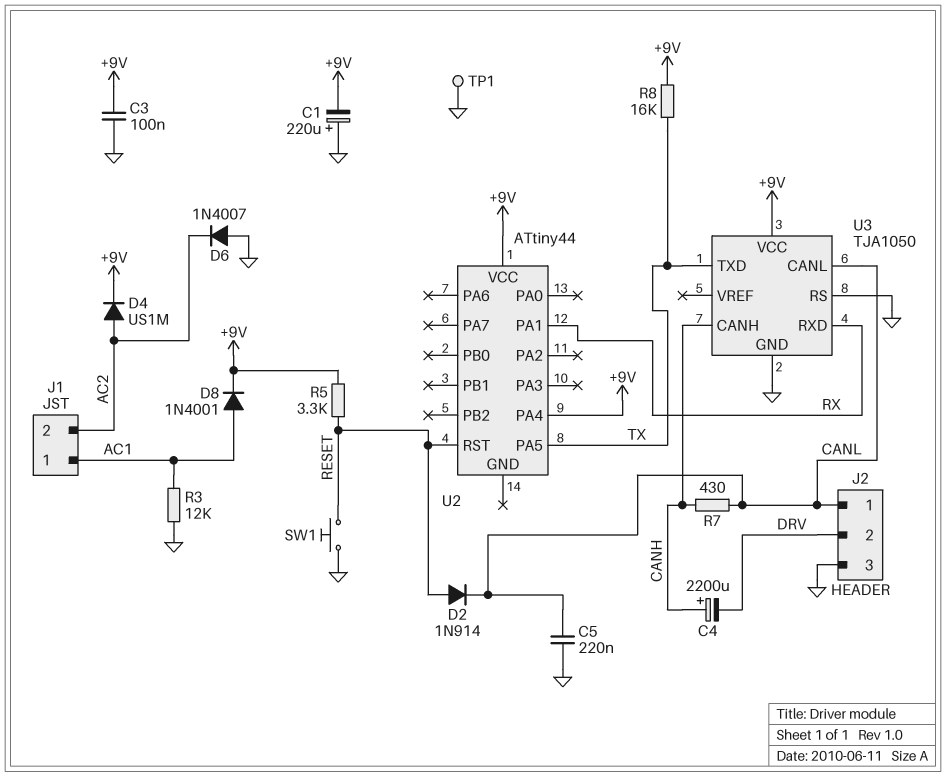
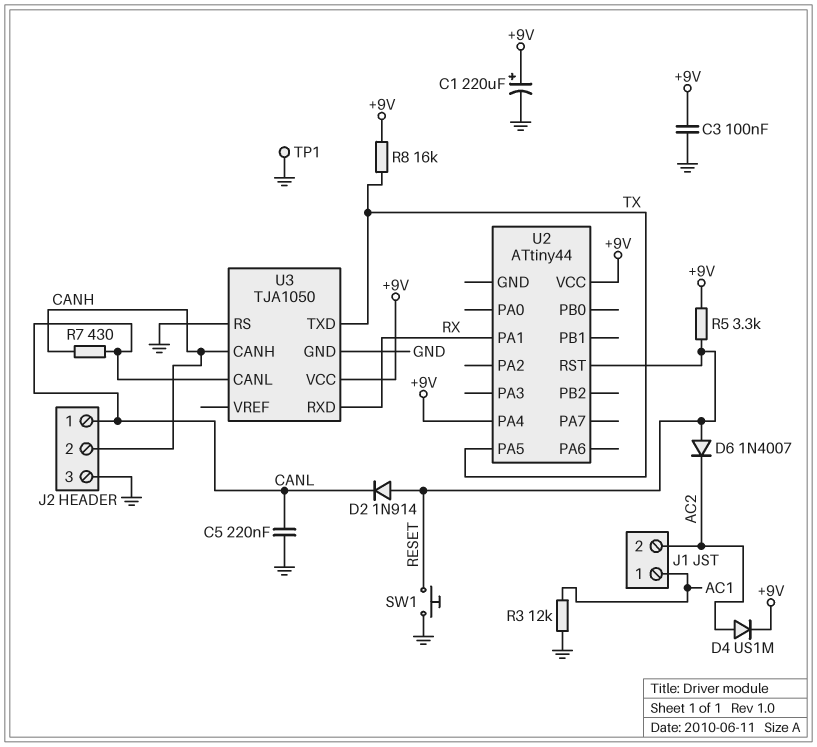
C1: 220uF (plus GND, minus +9V) -> 220uF (plus +9V, minus GND)
C4: 2200uF (plus CANH, minus DRV) -> none
D6: diode 1N4007 (A GND, K AC2) -> diode 1N4007 (A RESET, K AC2)
D8: diode 1N4001 (A AC1, K +9V) -> none
J2 pin 2: DRV -> CANH

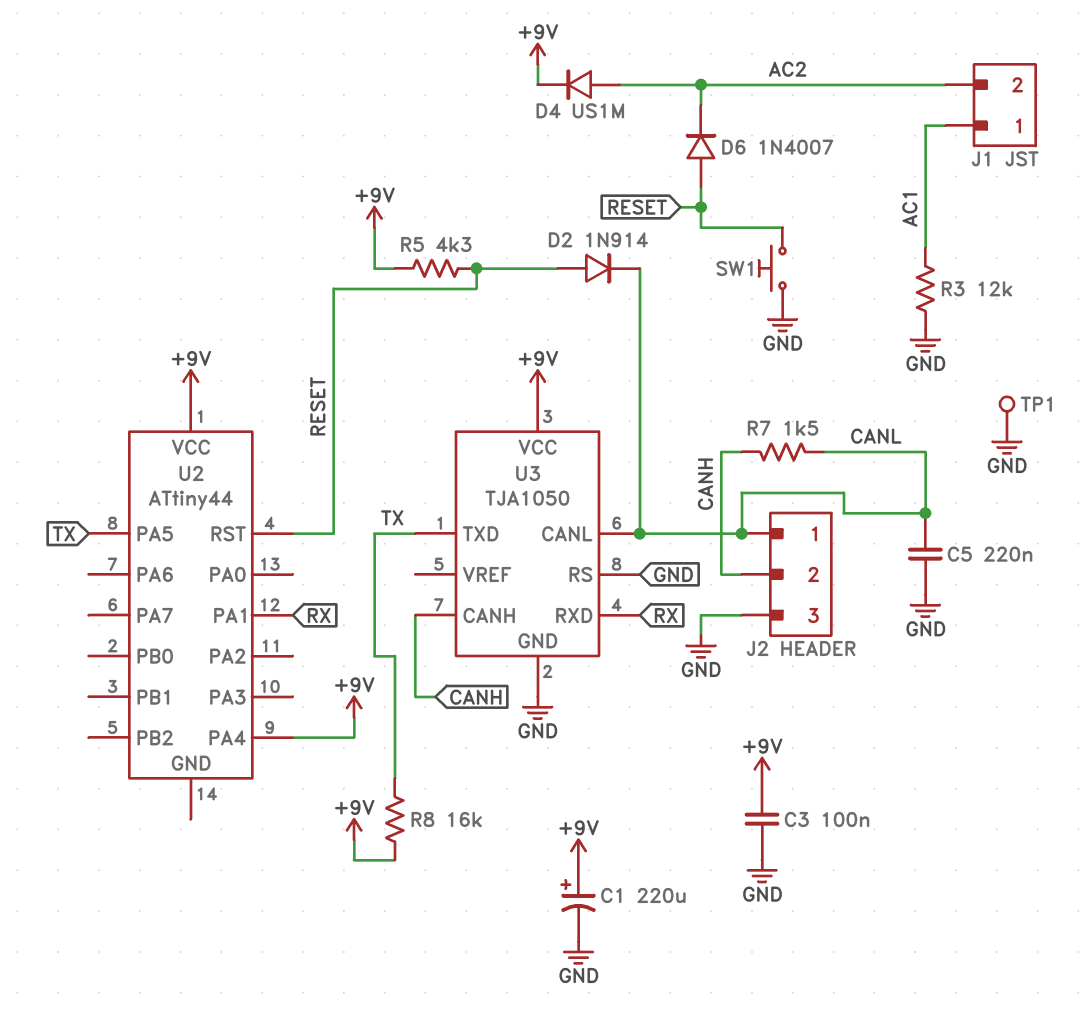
R5: 3.3k (+9V, RESET) -> 4.3k (+9V, RESET)
R7: 430 (CANH, CANL) -> 1.5k (CANH, CANL)

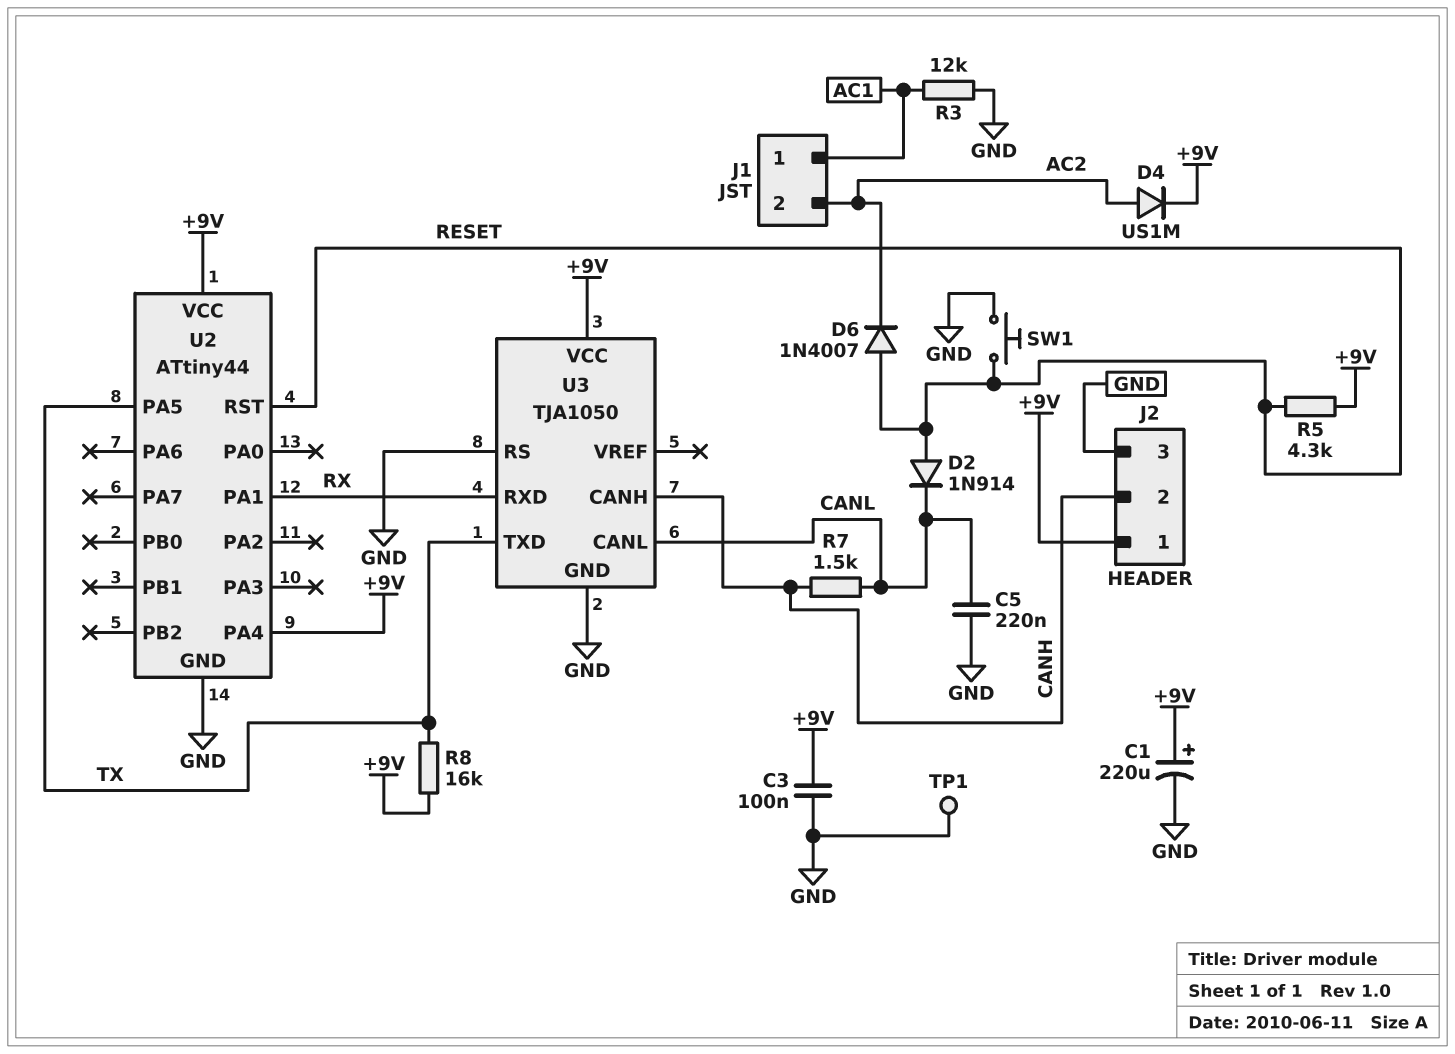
J2 pin 1: CANL -> +9V
U2 pin GND: none -> GND

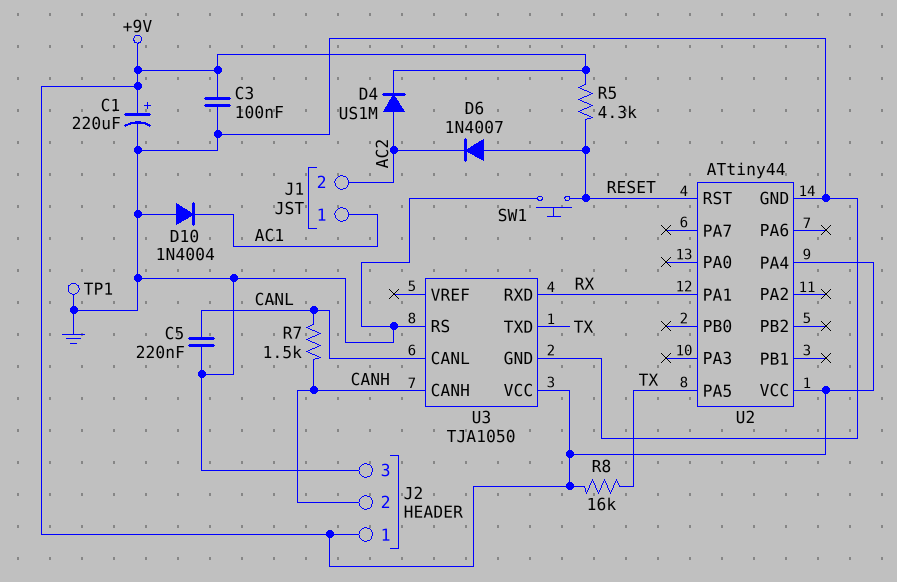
D2: diode 1N914 (A RESET, K CANL) -> none
D10: none -> diode 1N4004 (A GND, K AC1)
R3: 12k (AC1, GND) -> none

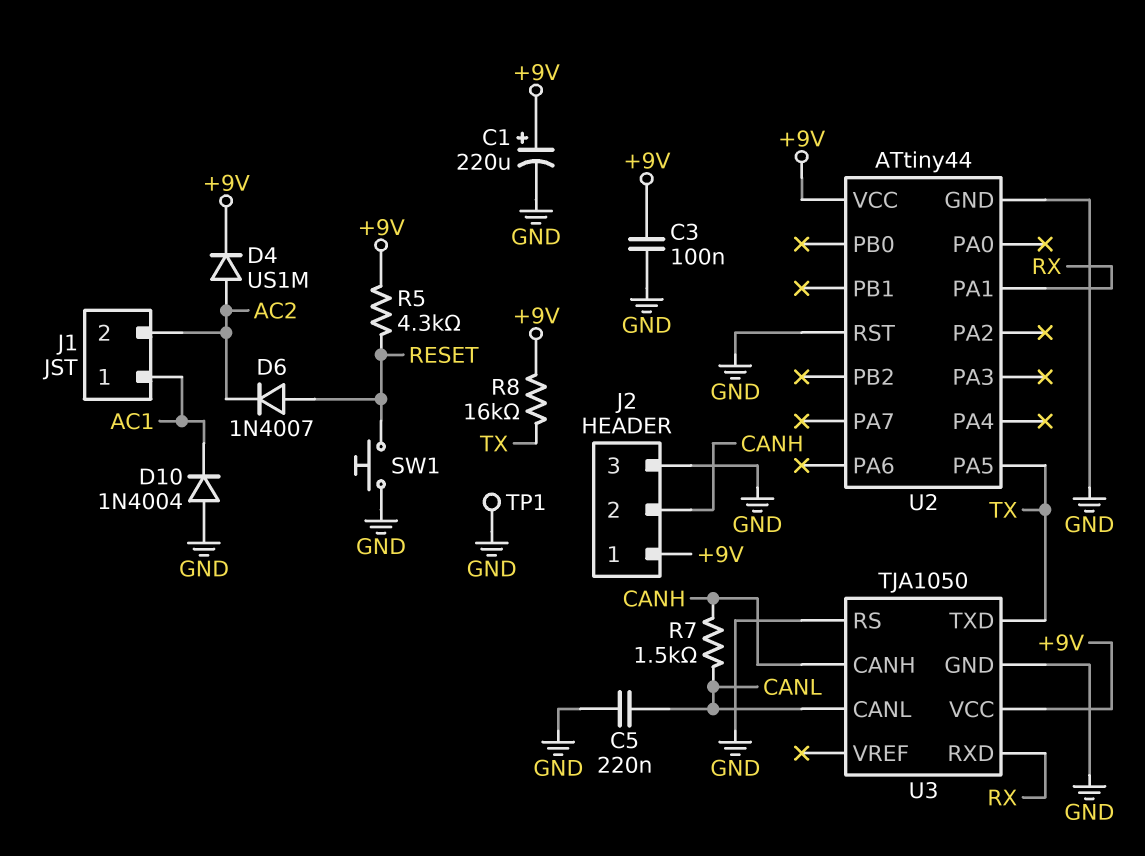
U2 pin PA4: +9V -> none
U2 pin RST: RESET -> GND

